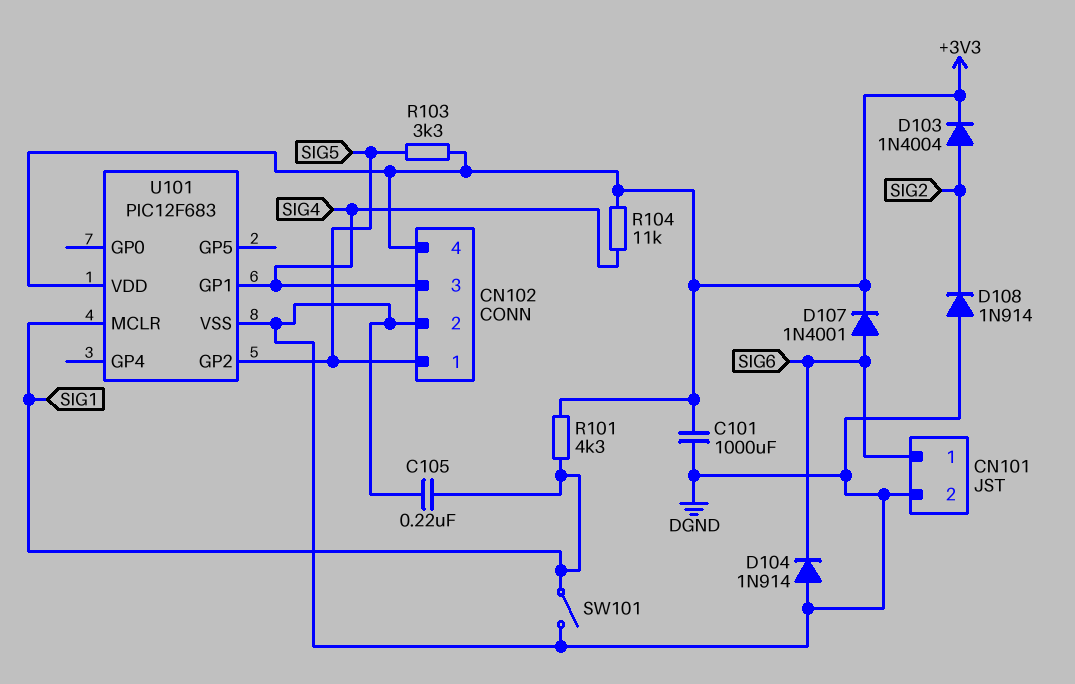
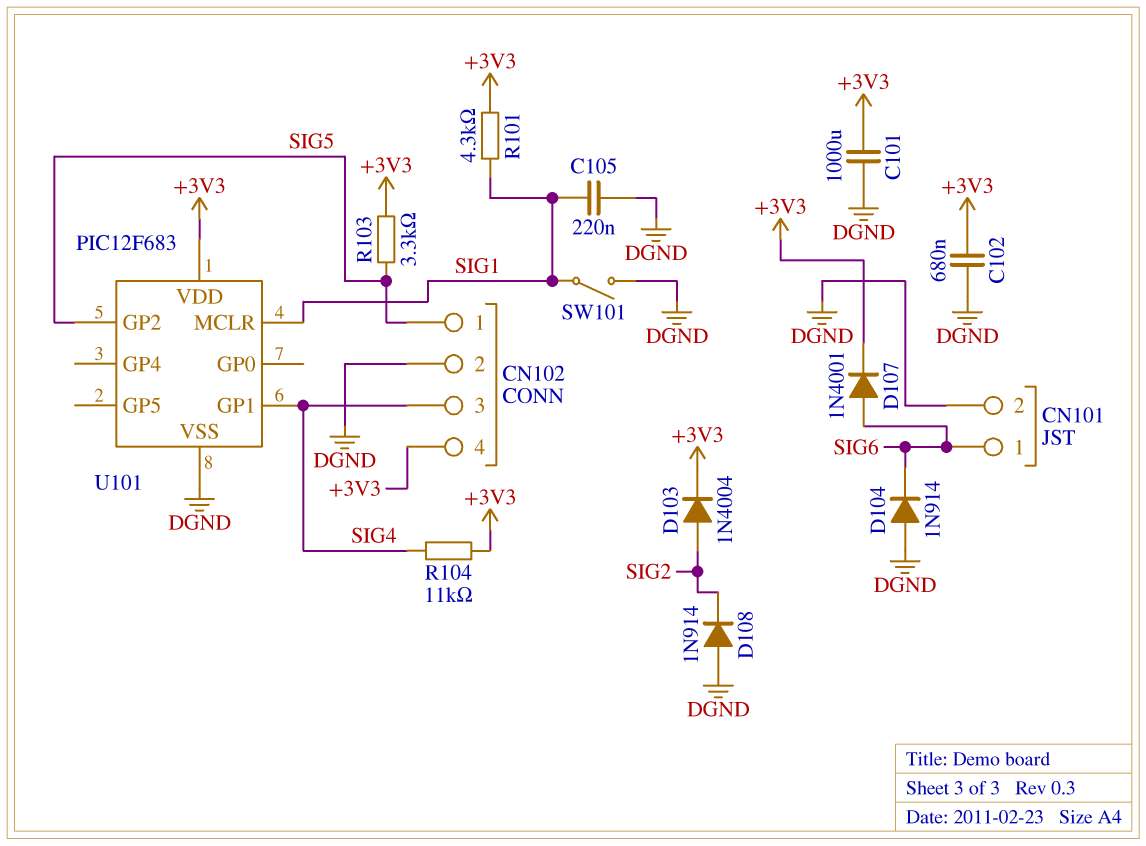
C102: none -> 680nF (+3V3, DGND)

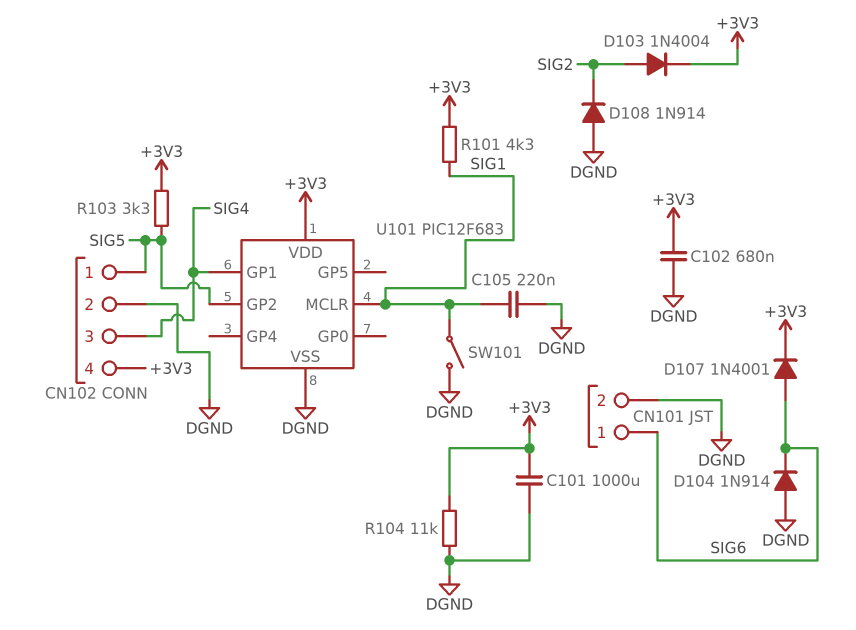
R104: 11k (+3V3, SIG4) -> 11k (+3V3, DGND)

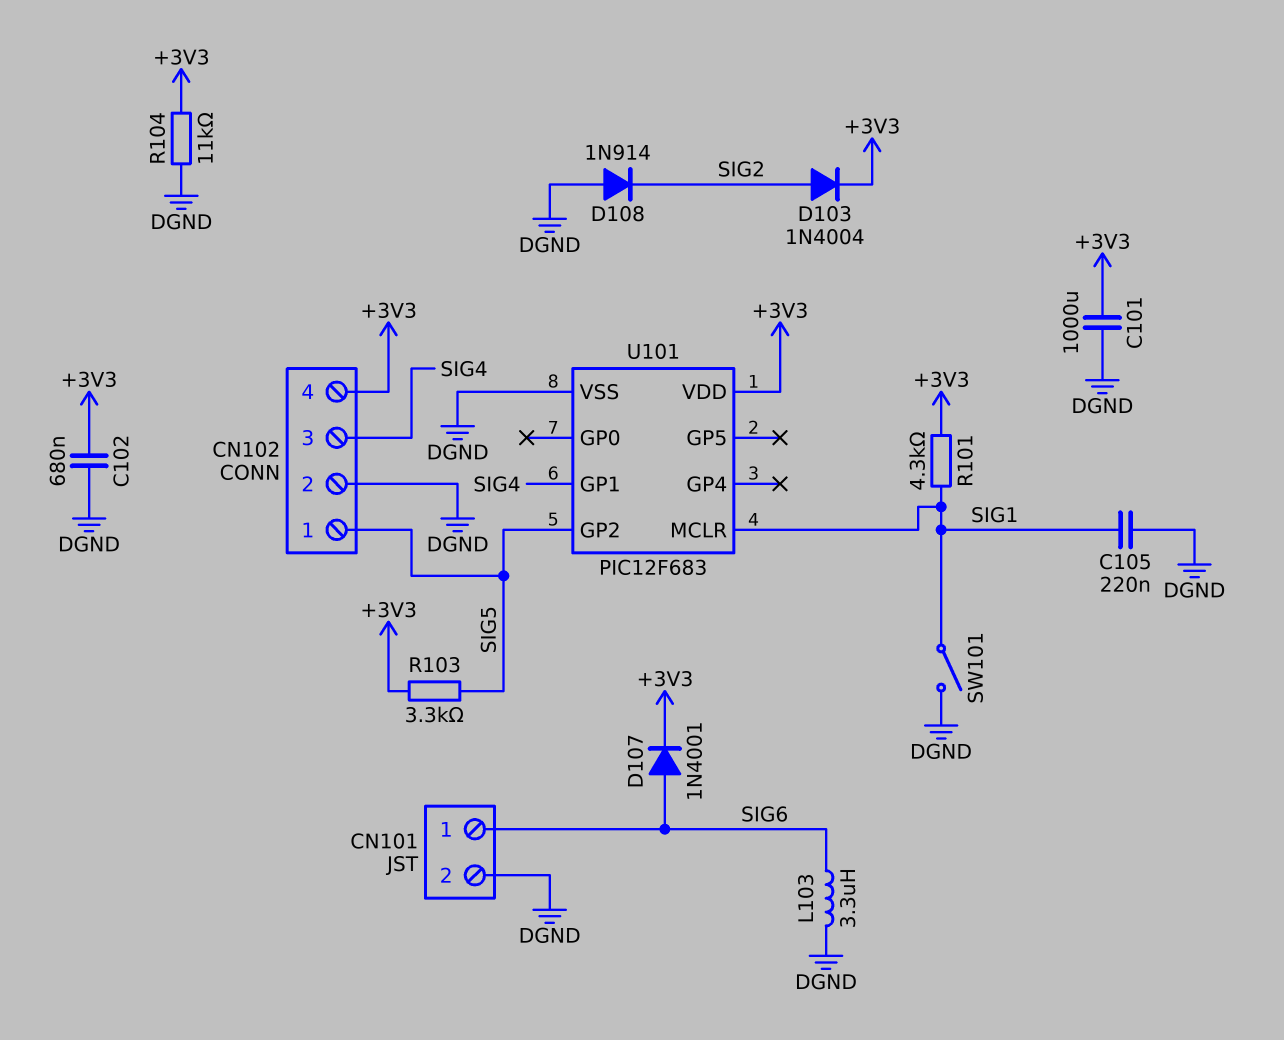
D104: diode 1N914 (A DGND, K SIG6) -> none
L103: none -> 3.3uH (DGND, SIG6)

